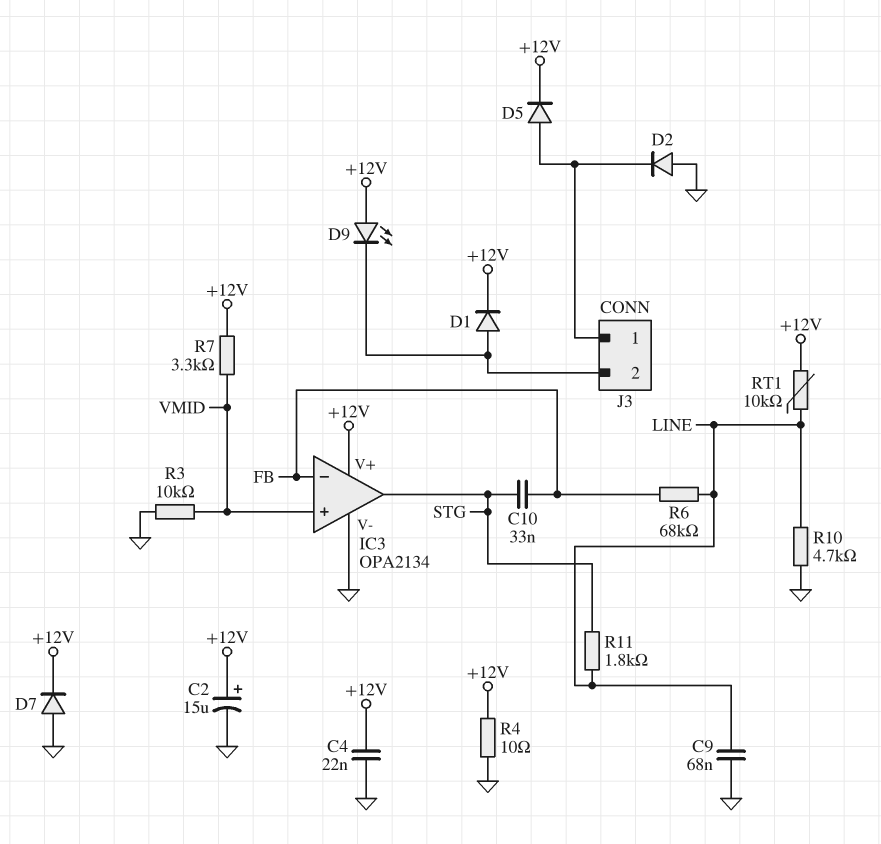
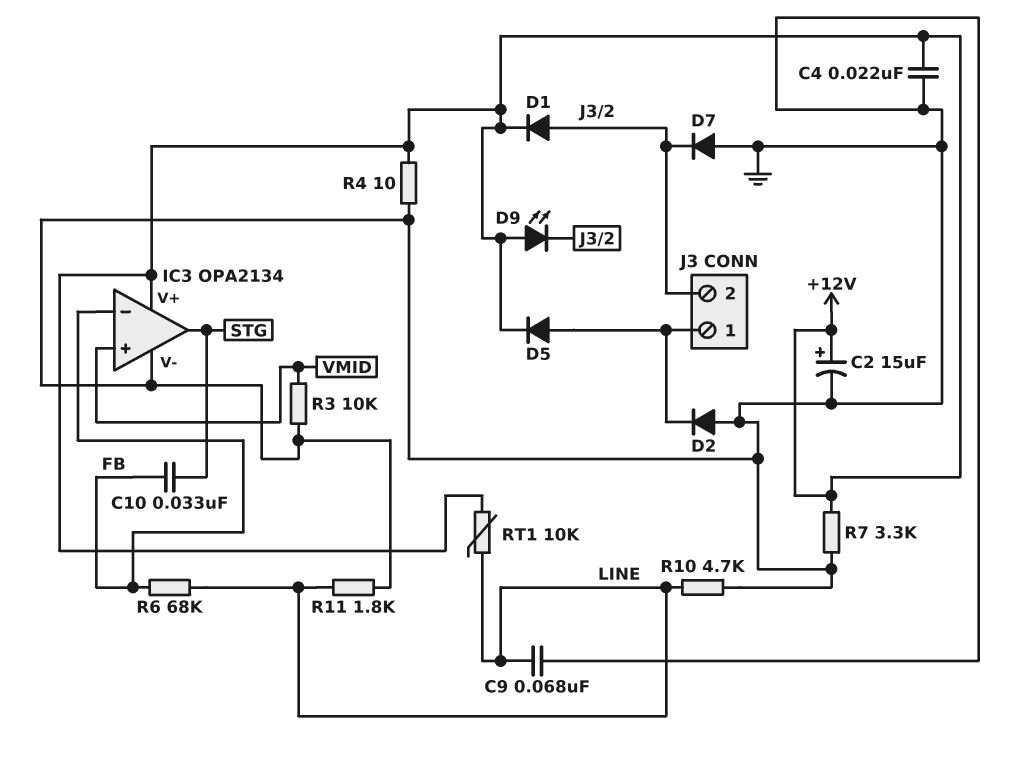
D7: diode (A GND, K +12V) -> diode (A GND, K J3/2)
R7: 3.3k (+12V, VMID) -> 3.3k (+12V, GND)
R11: 1.8k (LINE, STG) -> 1.8k (GND, LINE)

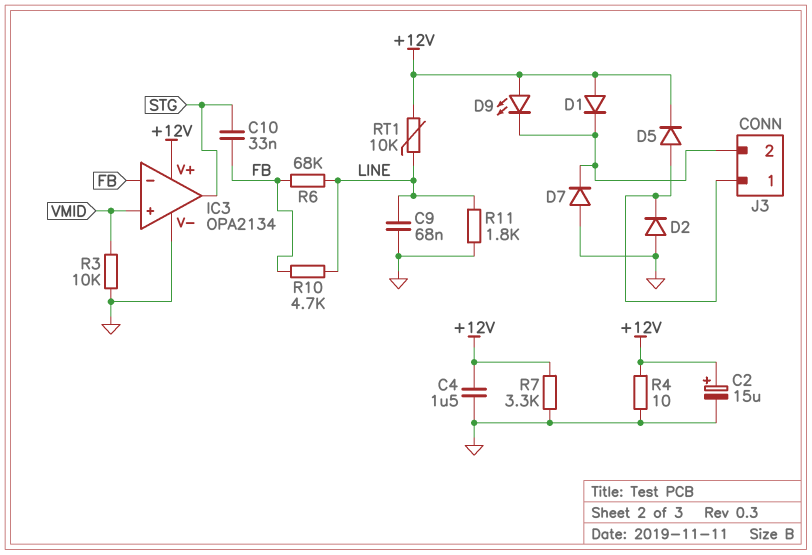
C4: 22nF (+12V, GND) -> 1.5uF (+12V, GND)
D1: diode (A J3/2, K +12V) -> diode (A +12V, K J3/2)
R10: 4.7k (GND, LINE) -> 4.7k (FB, LINE)

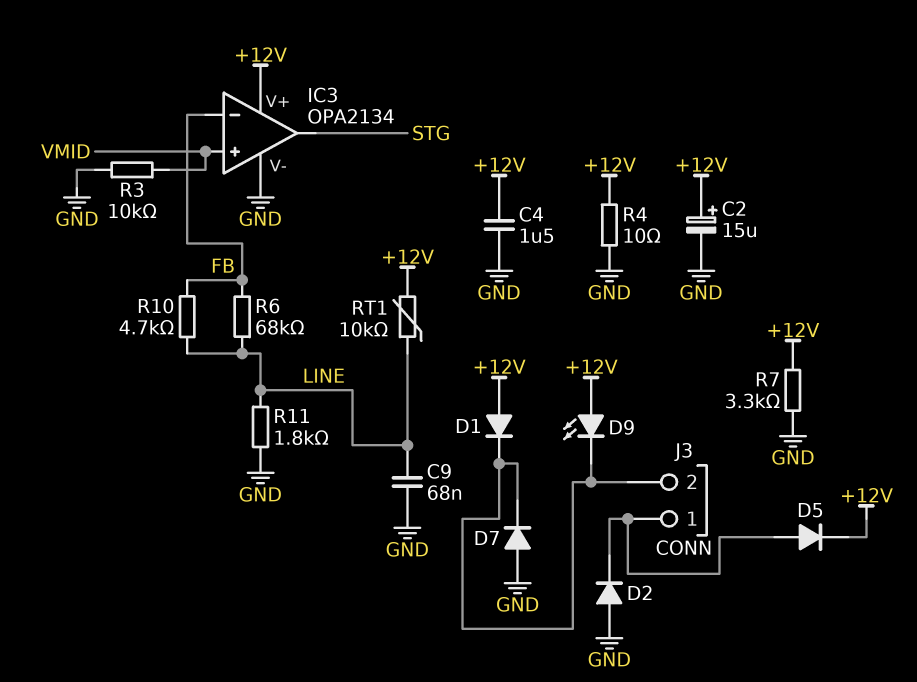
C10: 33nF (FB, STG) -> none

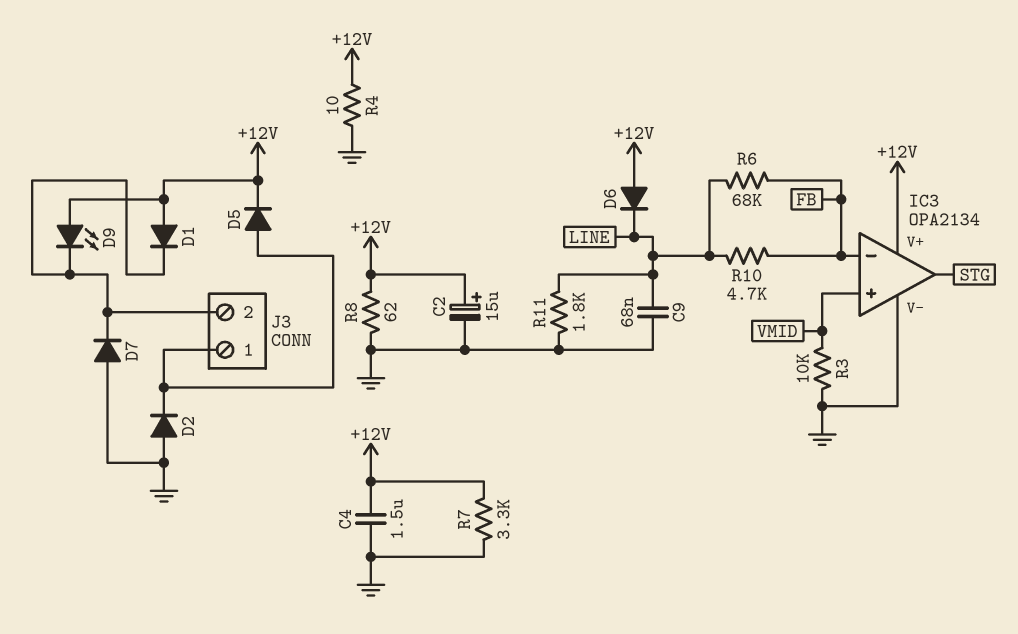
D6: none -> diode (A +12V, K LINE)
R8: none -> 62 (+12V, GND)
RT1: 10k (+12V, LINE) -> none

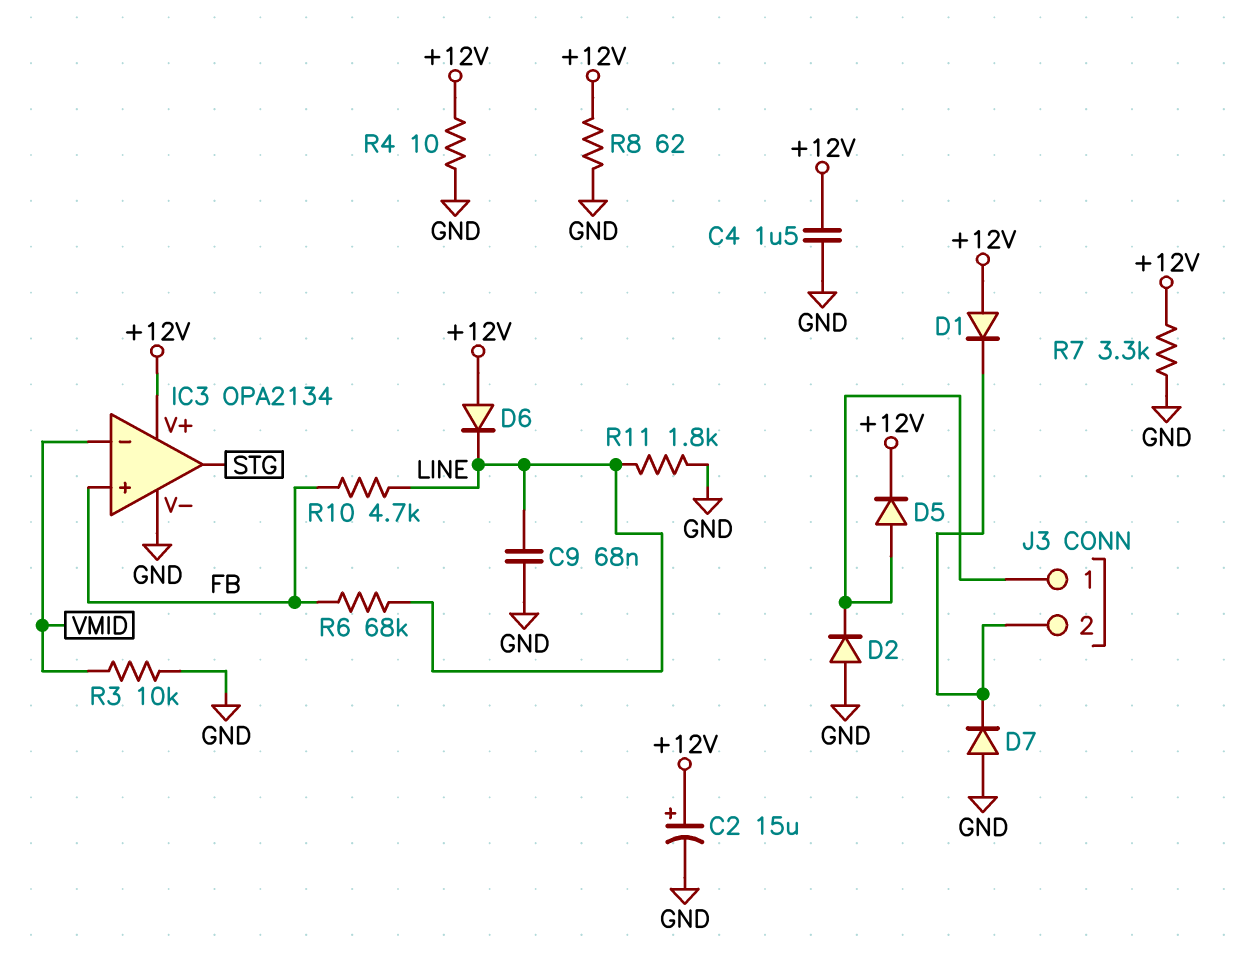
D9: LED (A +12V, K J3/2) -> none
IC3 pin in+: VMID -> FB
IC3 pin in-: FB -> VMID

